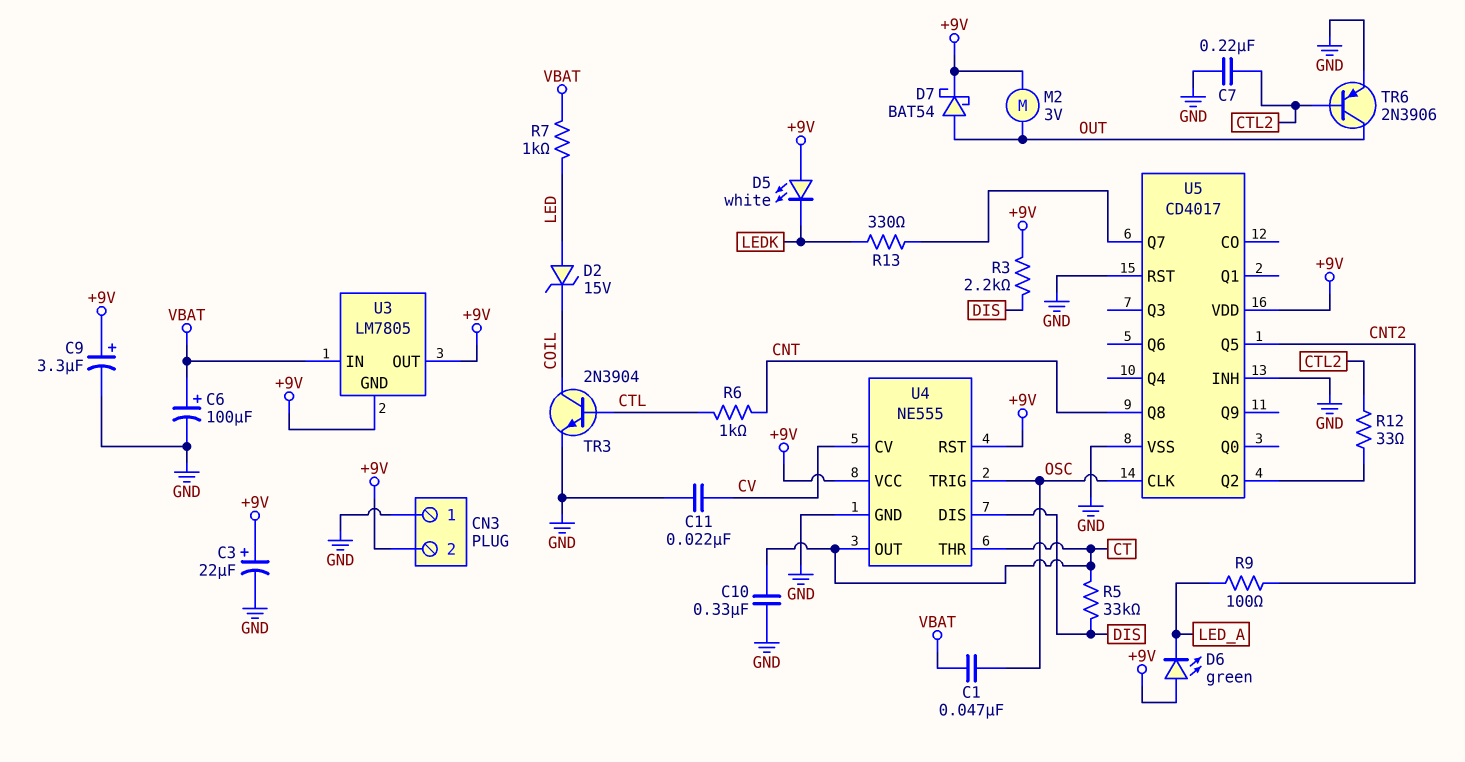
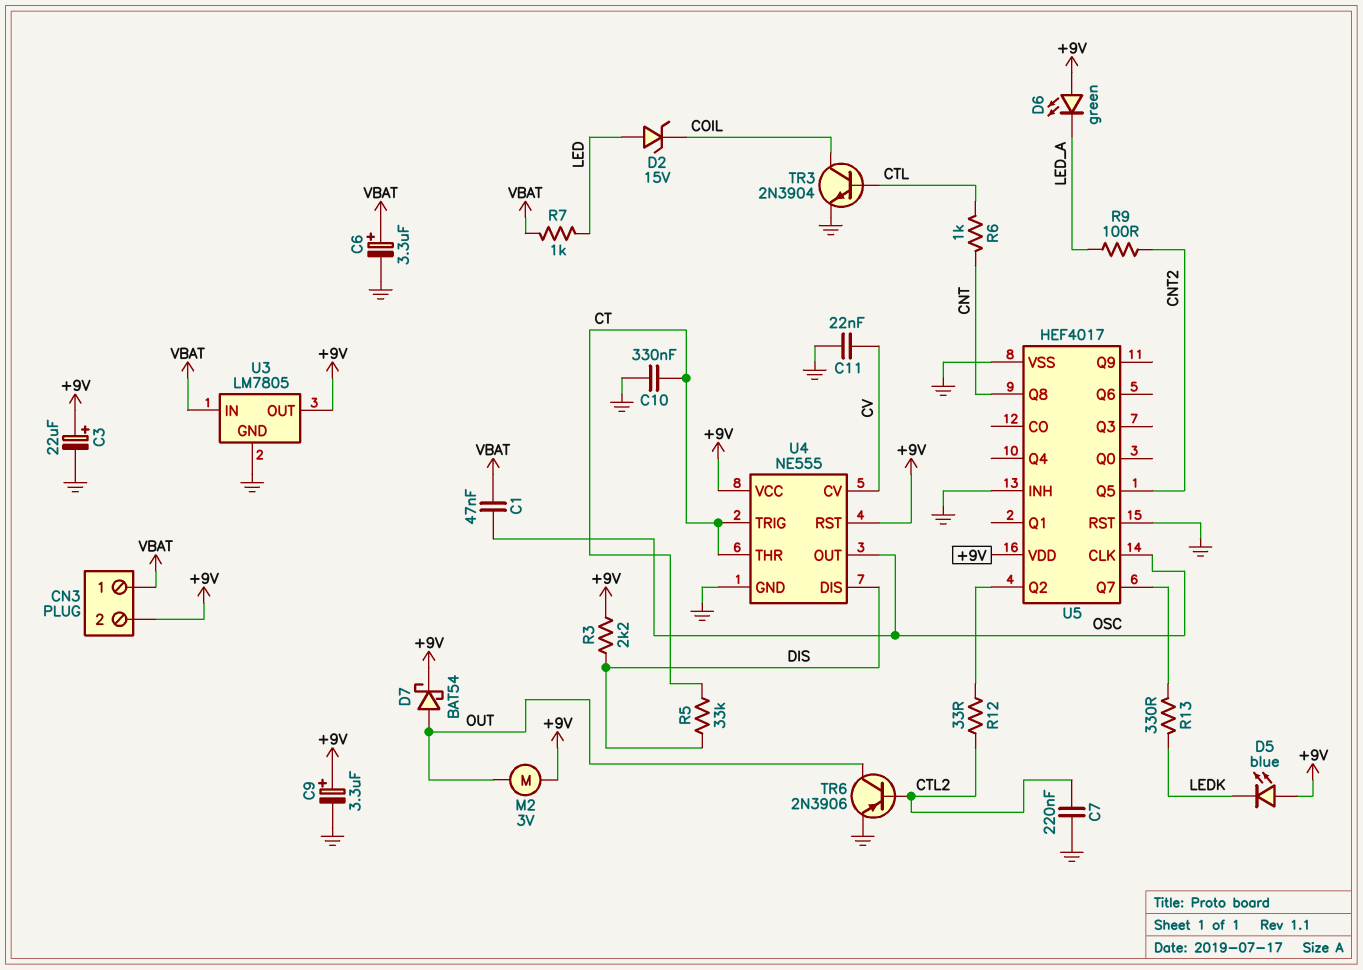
C6: 100uF (plus VBAT, minus GND) -> 3.3uF (plus VBAT, minus GND)
CN3 pin 1: GND -> VBAT
D5: LED white (A +9V, K LEDK) -> LED blue (A +9V, K LEDK)
U3 pin GND: +9V -> GND
U4 pin OUT: CT -> OSC
U4 pin TRIG: OSC -> CT
U5: CD4017 -> HEF4017

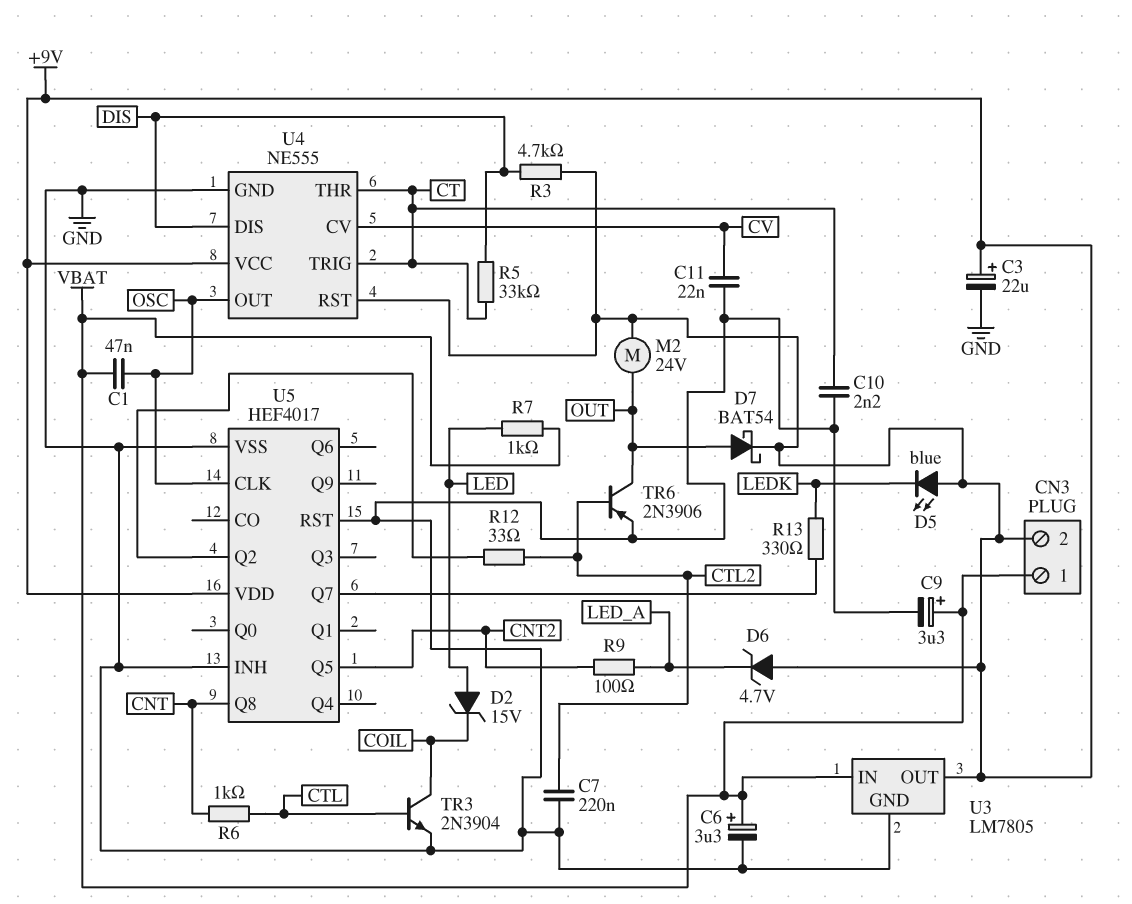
C9: 3.3uF (plus +9V, minus GND) -> 3.3uF (plus VBAT, minus GND)
C10: 330nF (CT, GND) -> 2.2nF (CT, GND)
D6: LED green (A +9V, K LED_A) -> zener 4.7V (A +9V, K LED_A)
M2: motor 3V (+9V, OUT) -> motor 24V (+9V, OUT)
R3: 2.2k (+9V, DIS) -> 4.7k (+9V, DIS)

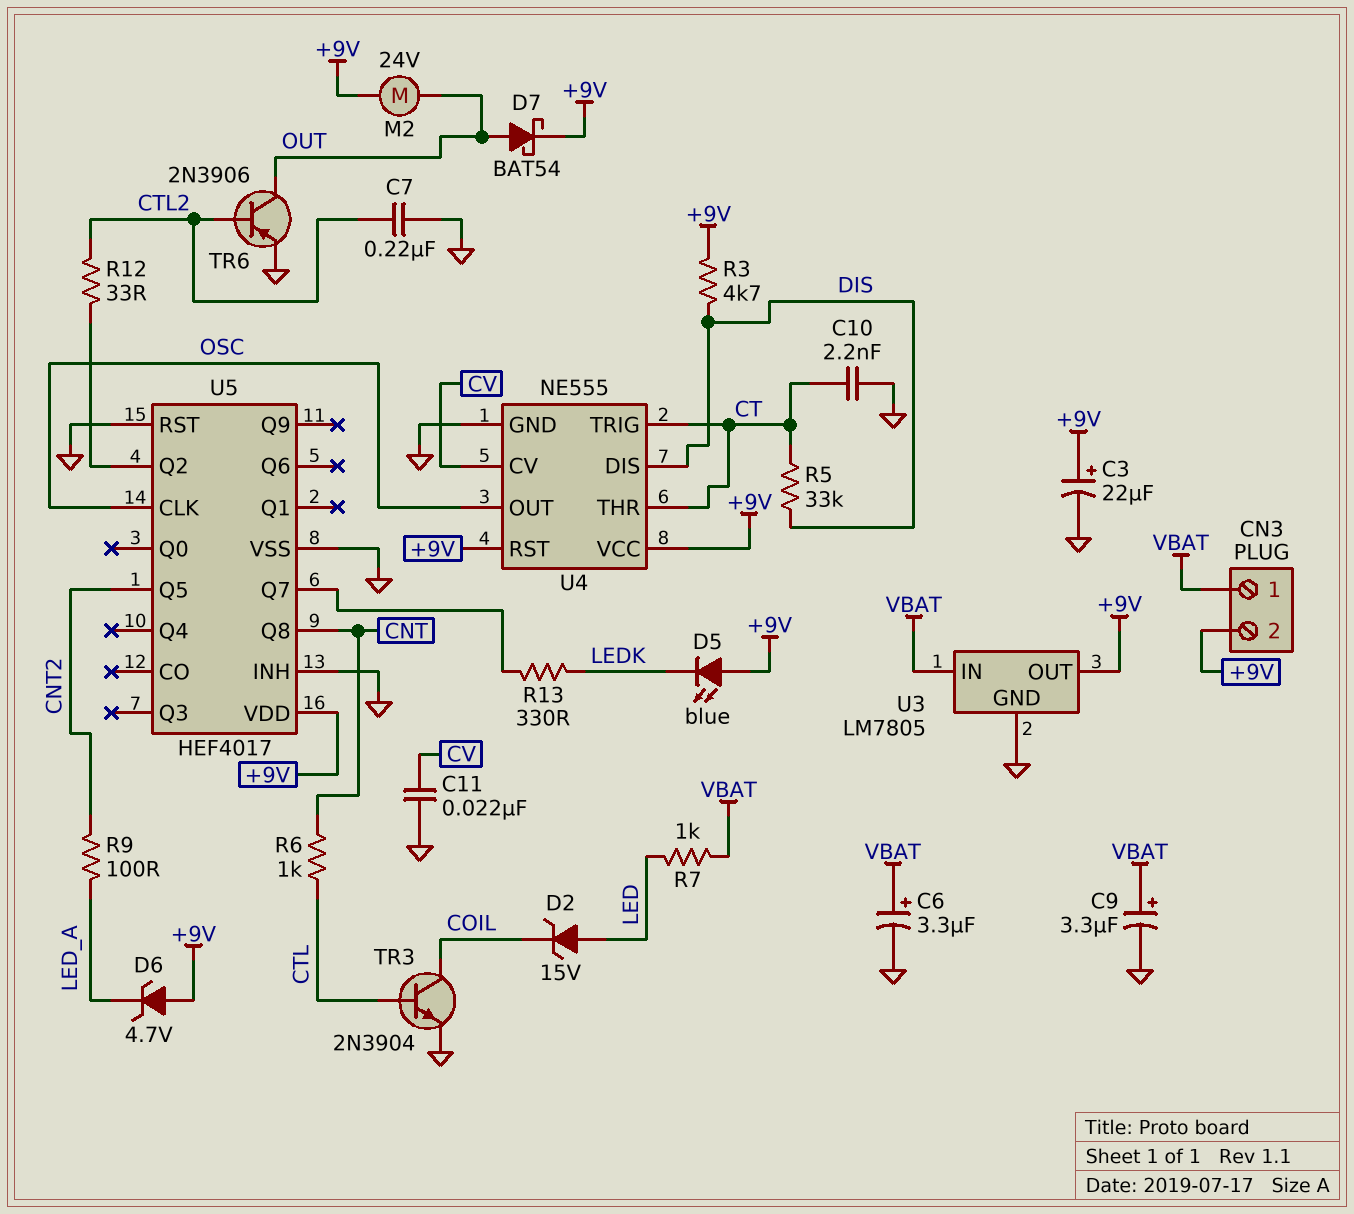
C1: 47nF (OSC, VBAT) -> none

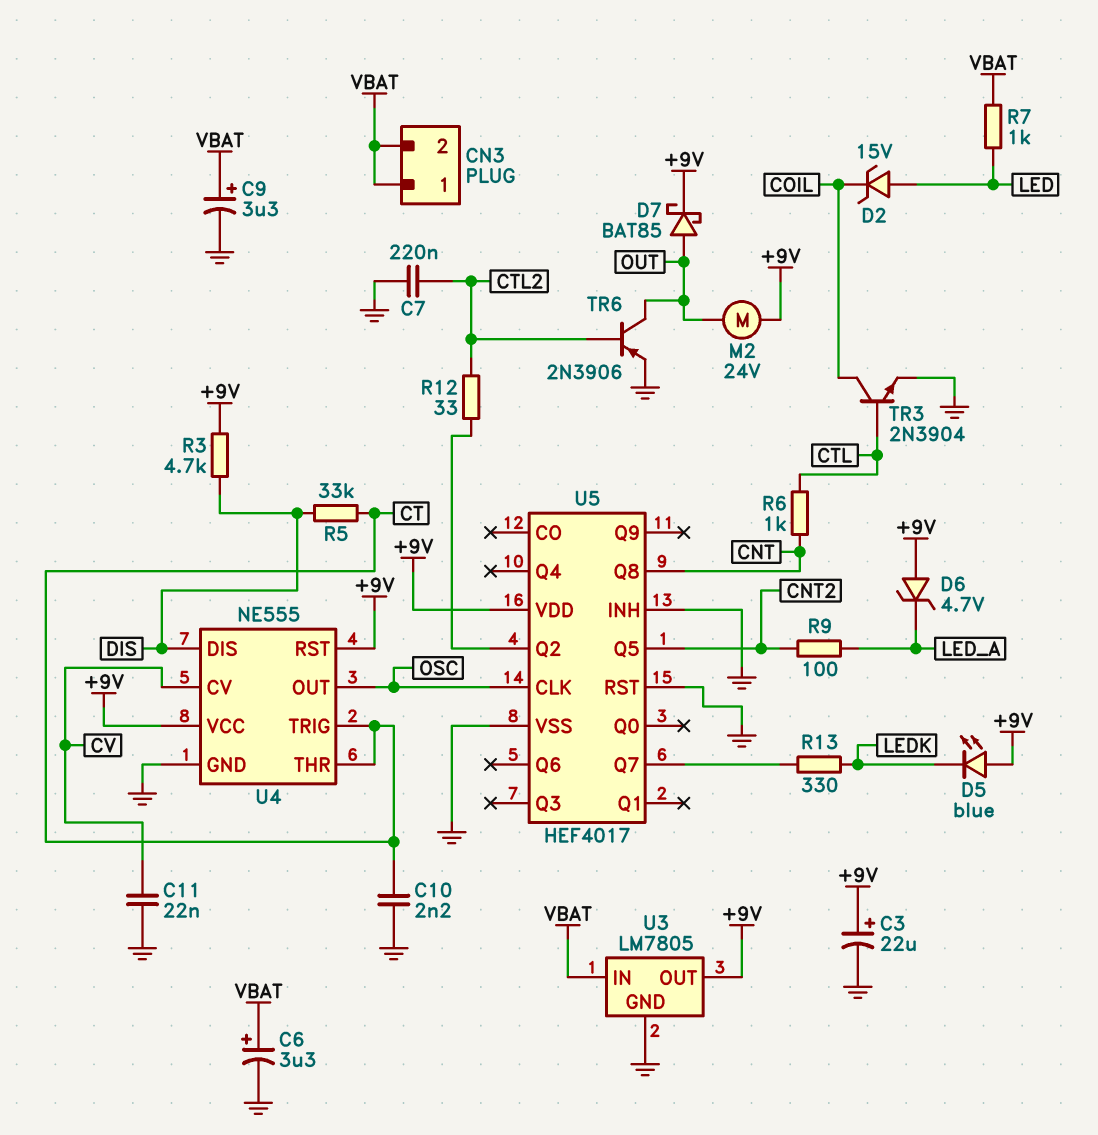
CN3 pin 2: +9V -> VBAT
D7: schottky BAT54 (A OUT, K +9V) -> schottky BAT85 (A OUT, K +9V)

